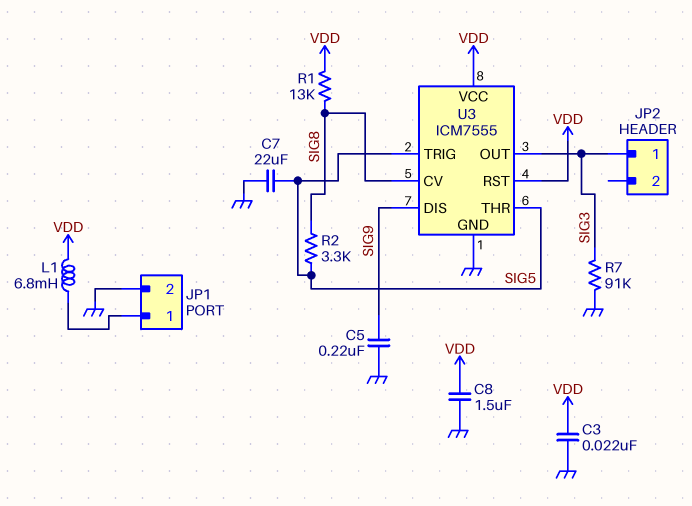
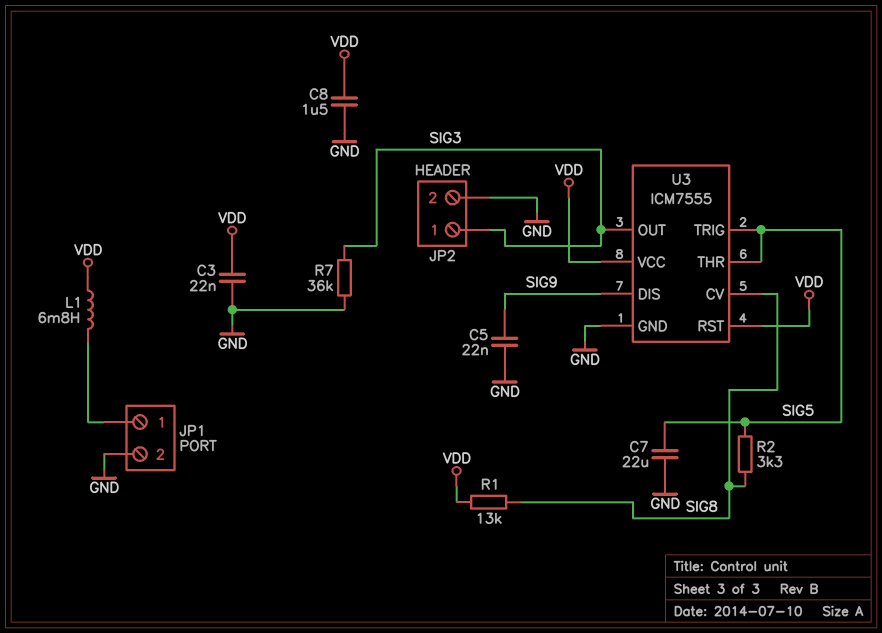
C5: 220nF (GND, SIG9) -> 22nF (GND, SIG9)
JP2 pin 2: none -> GND
R7: 91k (GND, SIG3) -> 36k (GND, SIG3)

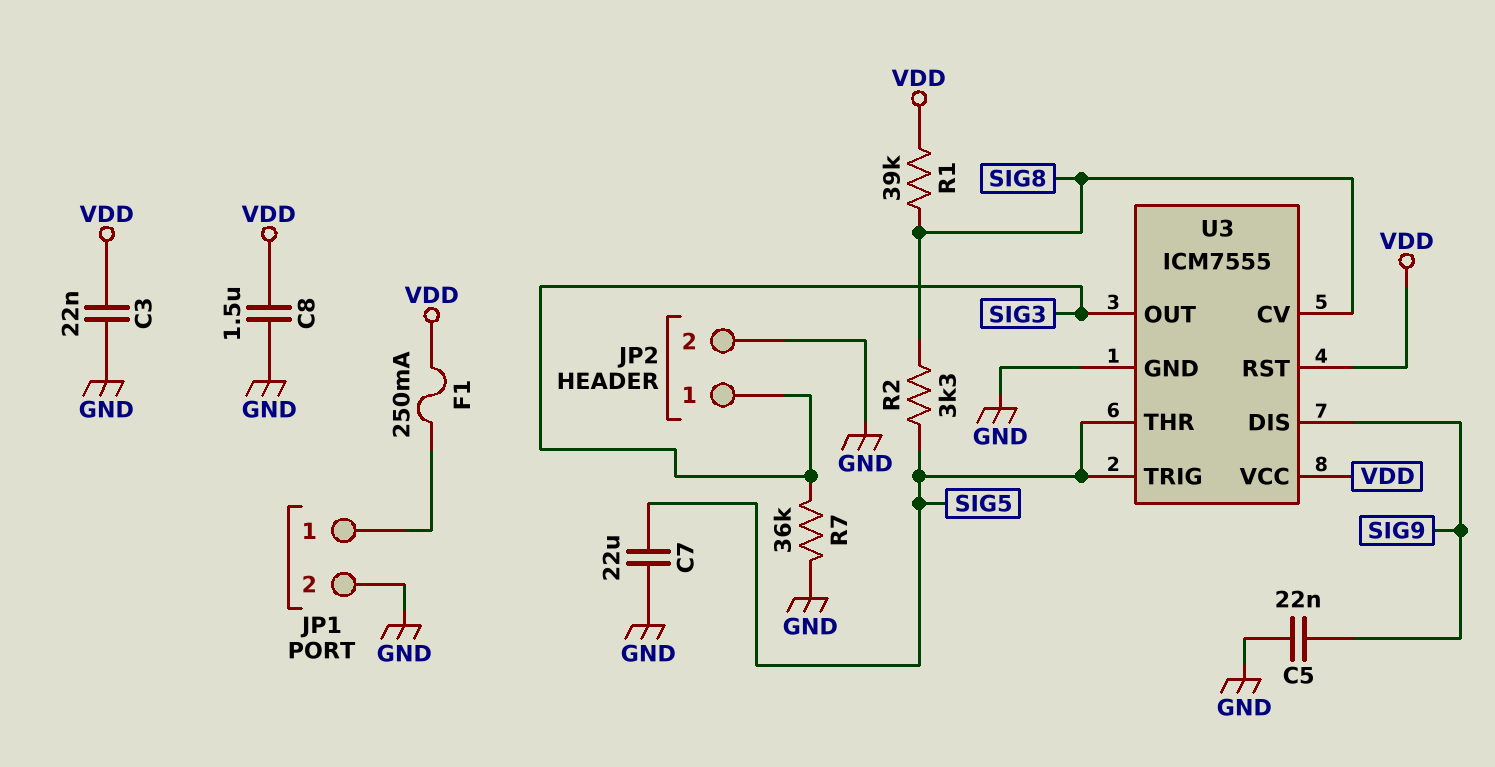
F1: none -> 250mA (JP1/1, VDD)
L1: 6.8mH (JP1/1, VDD) -> none
R1: 13k (SIG8, VDD) -> 39k (SIG8, VDD)

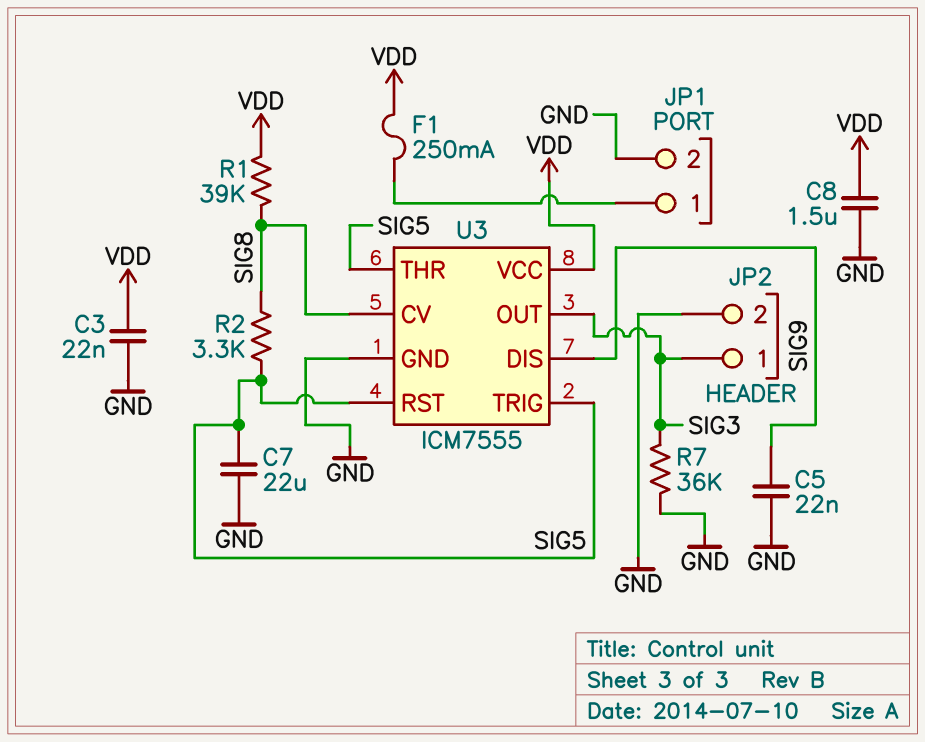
U3 pin RST: VDD -> SIG5

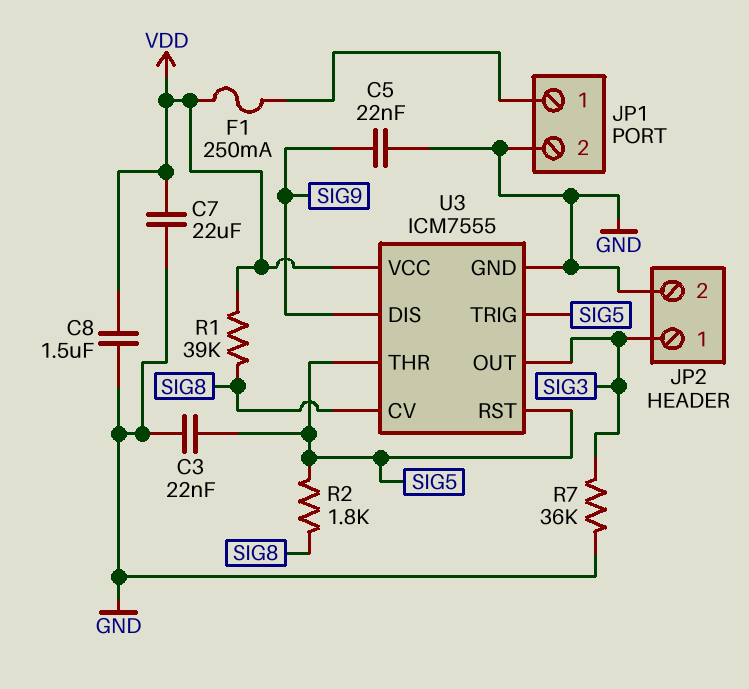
C3: 22nF (GND, VDD) -> 22nF (GND, SIG5)
C7: 22uF (GND, SIG5) -> 22uF (GND, VDD)
R2: 3.3k (SIG5, SIG8) -> 1.8k (SIG5, SIG8)

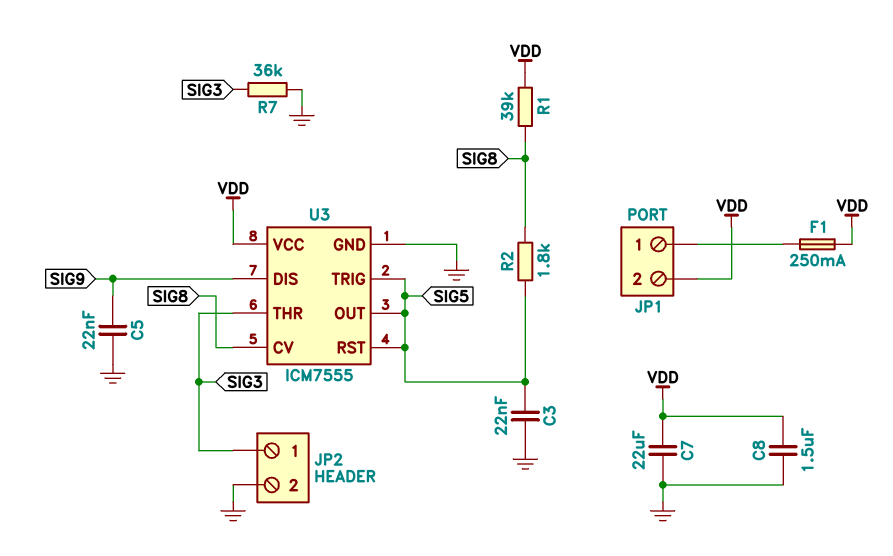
JP1 pin 2: GND -> VDD
U3 pin OUT: SIG3 -> SIG5
U3 pin THR: SIG5 -> SIG3

